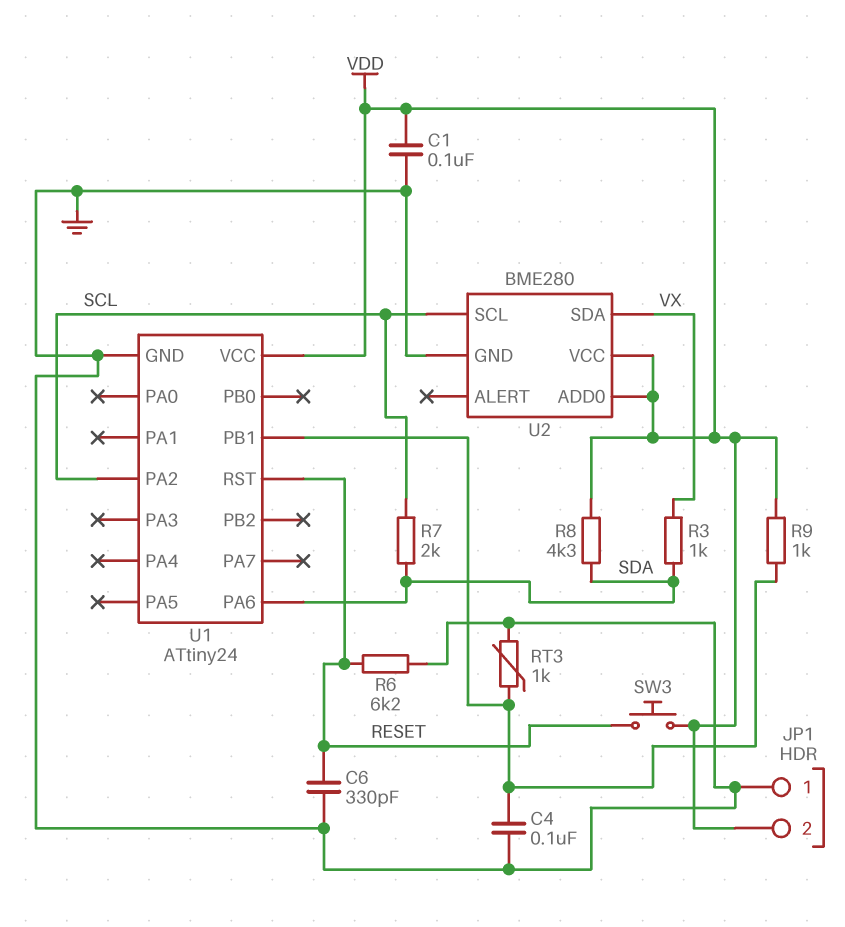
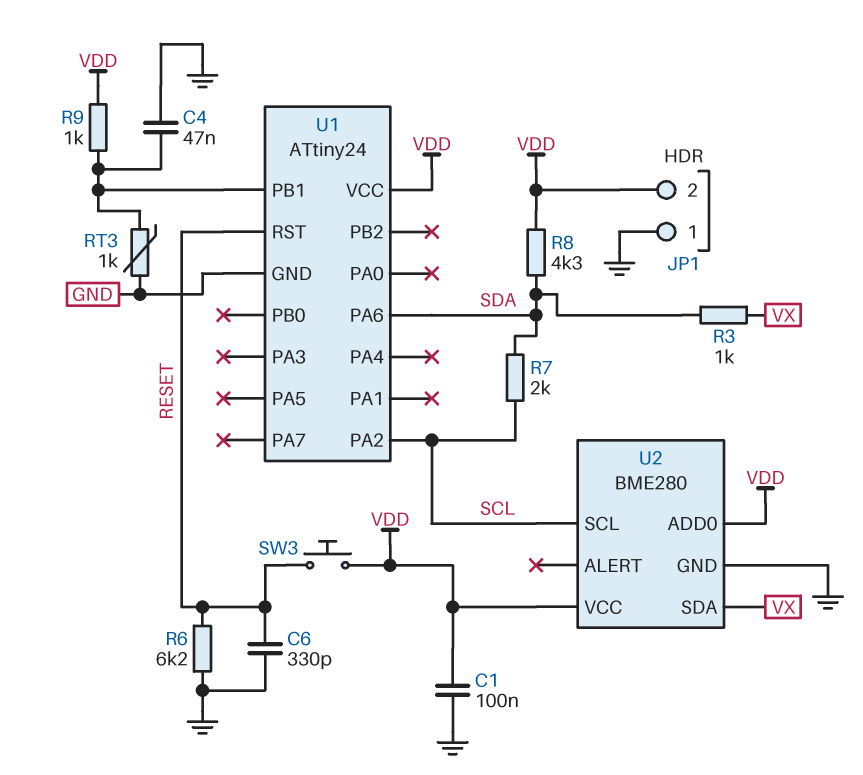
C4: 100nF (GND, U1/PB1) -> 47nF (GND, U1/PB1)

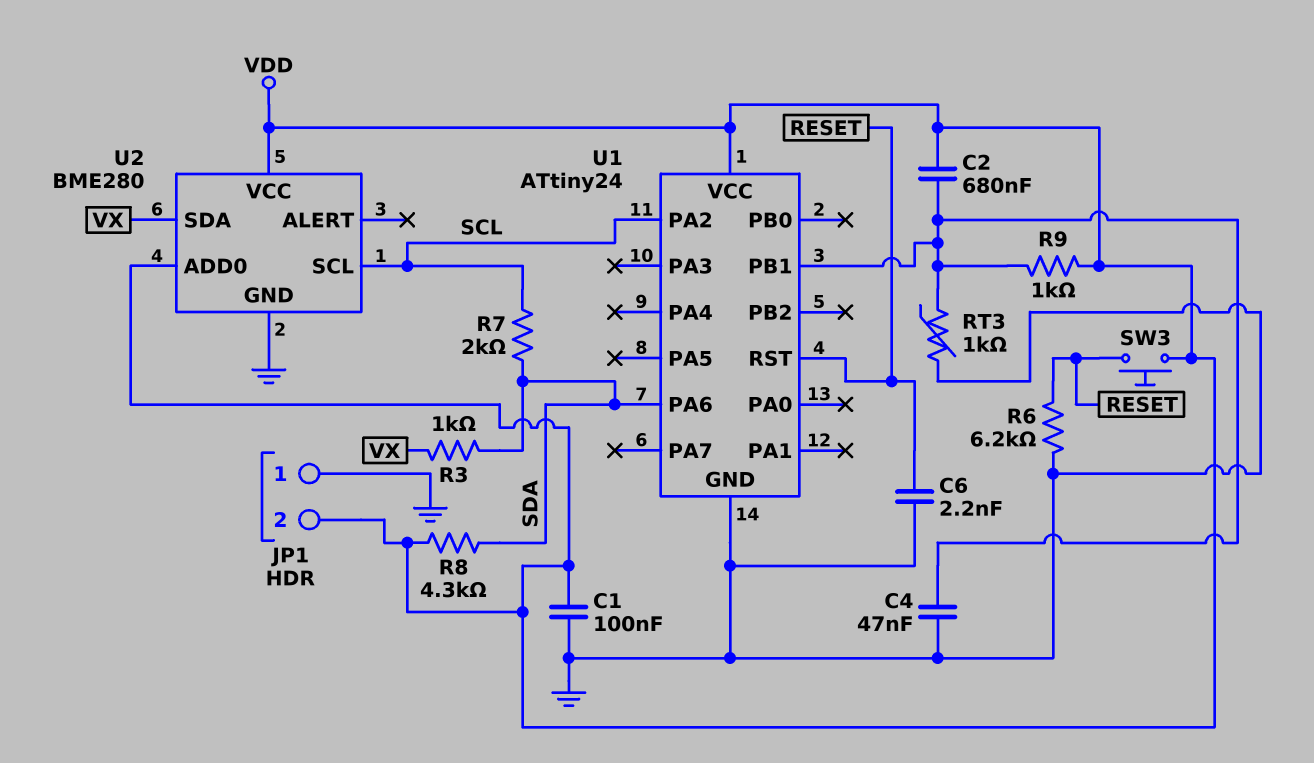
C2: none -> 680nF (U1/PB1, VDD)
C6: 330pF (GND, RESET) -> 2.2nF (GND, RESET)

